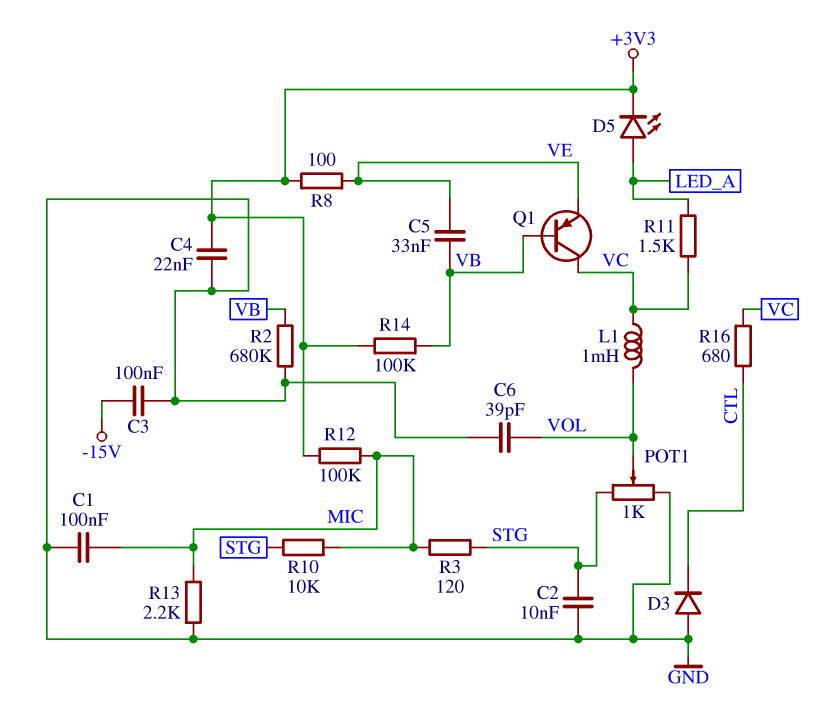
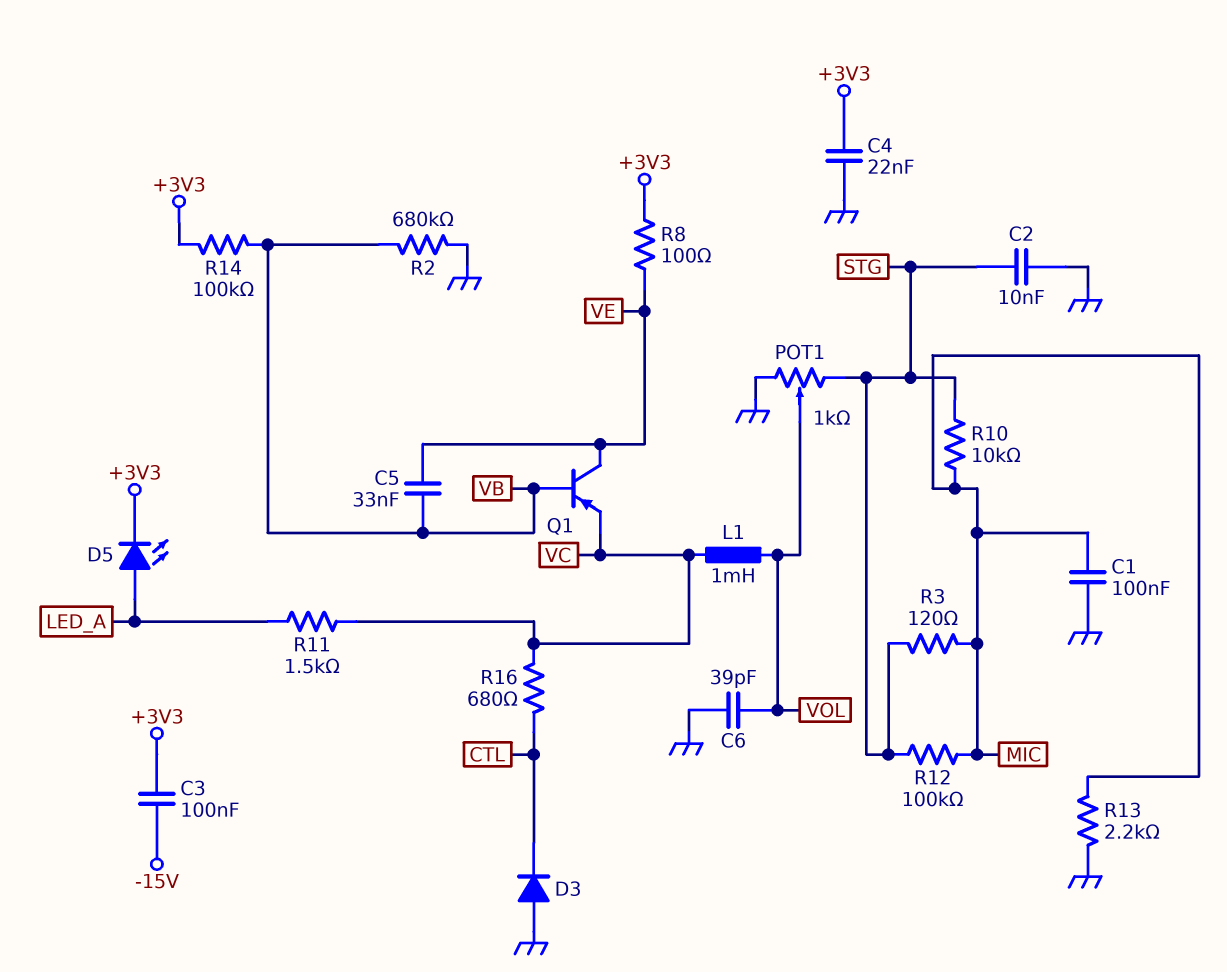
C3: 100nF (-15V, GND) -> 100nF (+3V3, -15V)
Q1: PNP (B VB, C VC, E VE) -> PNP (B VB, C VE, E VC)
R12: 100k (+3V3, MIC) -> 100k (MIC, STG)

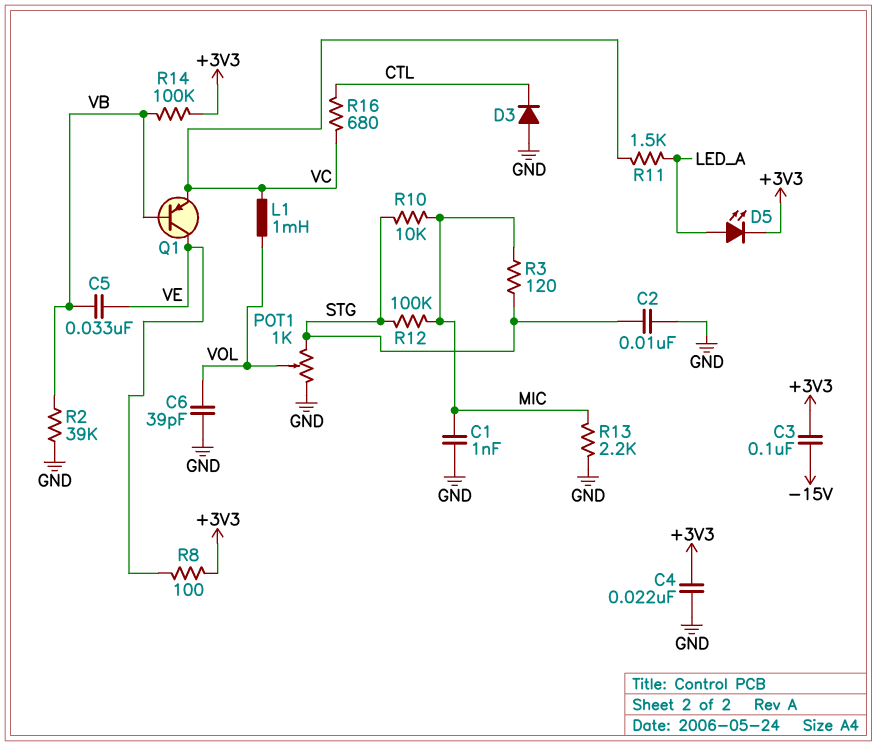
C1: 100nF (GND, MIC) -> 1nF (GND, MIC)
R2: 680k (GND, VB) -> 39k (GND, VB)

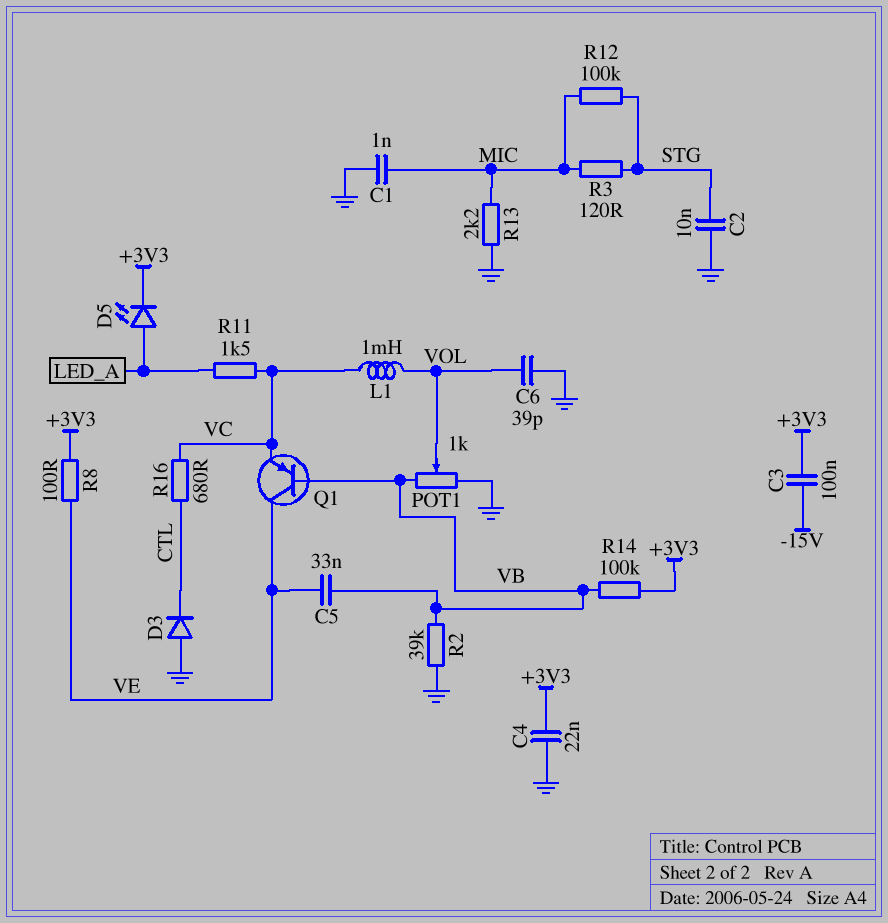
POT1: 1k (GND, STG, wiper VOL) -> 1k (GND, VB, wiper VOL)
R10: 10k (MIC, STG) -> none

